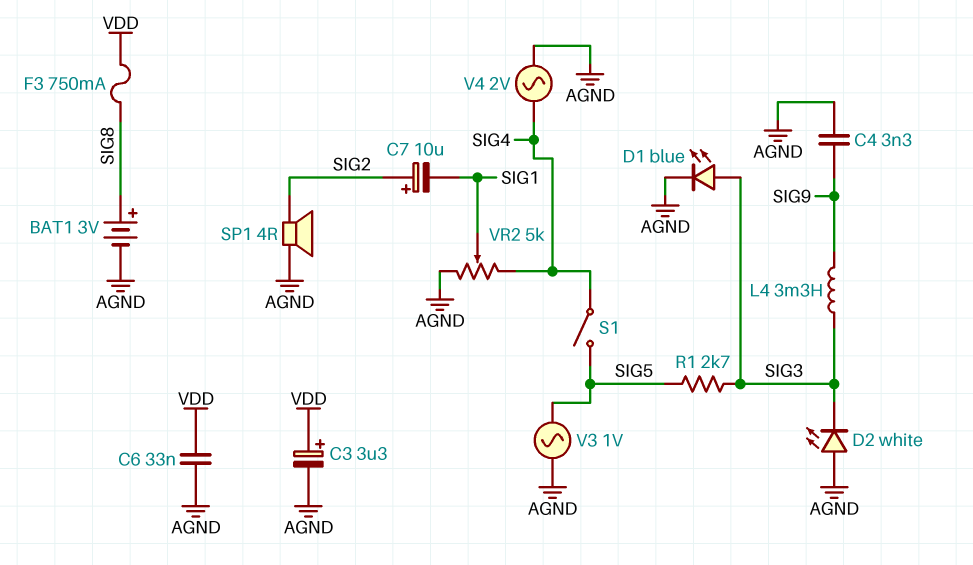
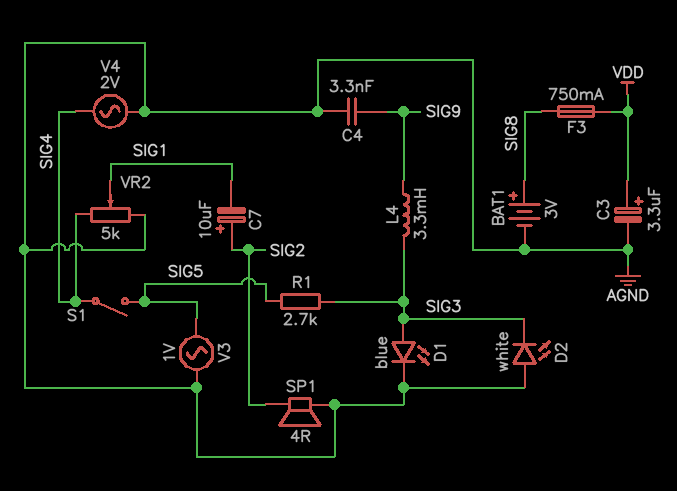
C6: 33nF (AGND, VDD) -> none

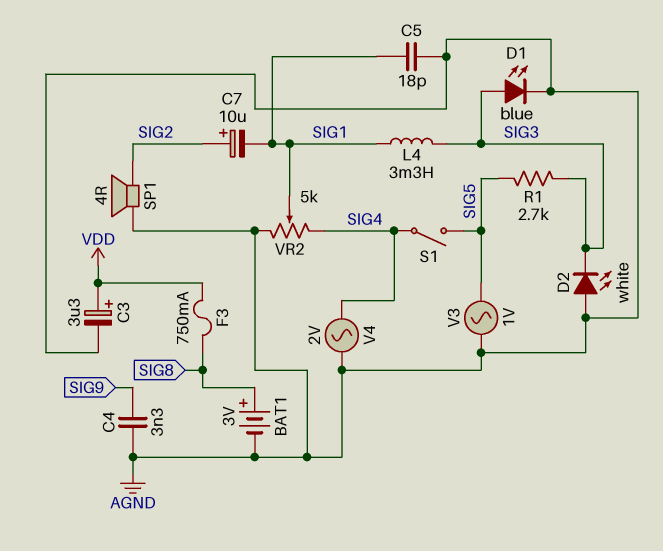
C5: none -> 18pF (AGND, SIG1)
L4: 3.3mH (SIG3, SIG9) -> 3.3mH (SIG1, SIG3)

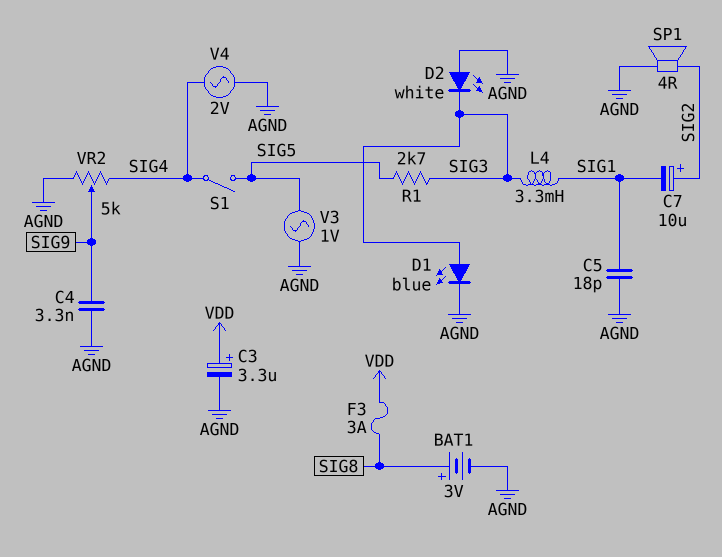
F3: 750mA (SIG8, VDD) -> 3A (SIG8, VDD)
VR2: 5k (AGND, SIG4, wiper SIG1) -> 5k (AGND, SIG4, wiper SIG9)

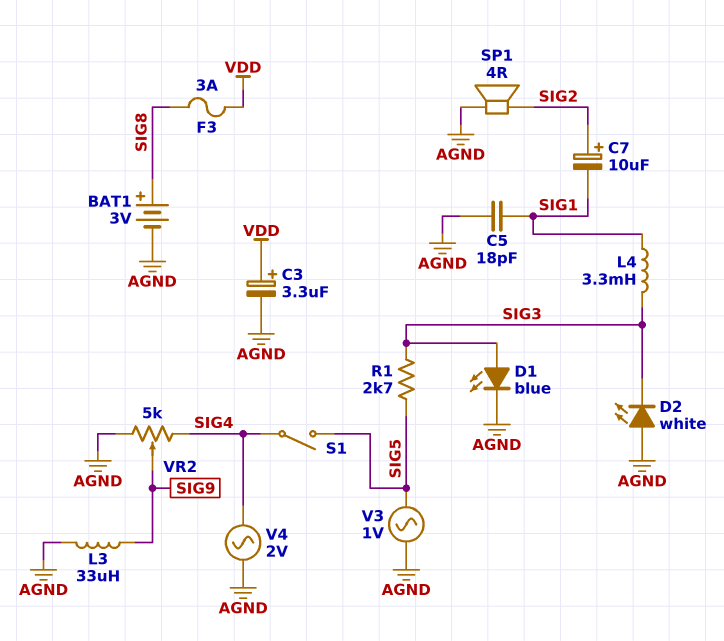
C4: 3.3nF (AGND, SIG9) -> none
L3: none -> 33uH (AGND, SIG9)

